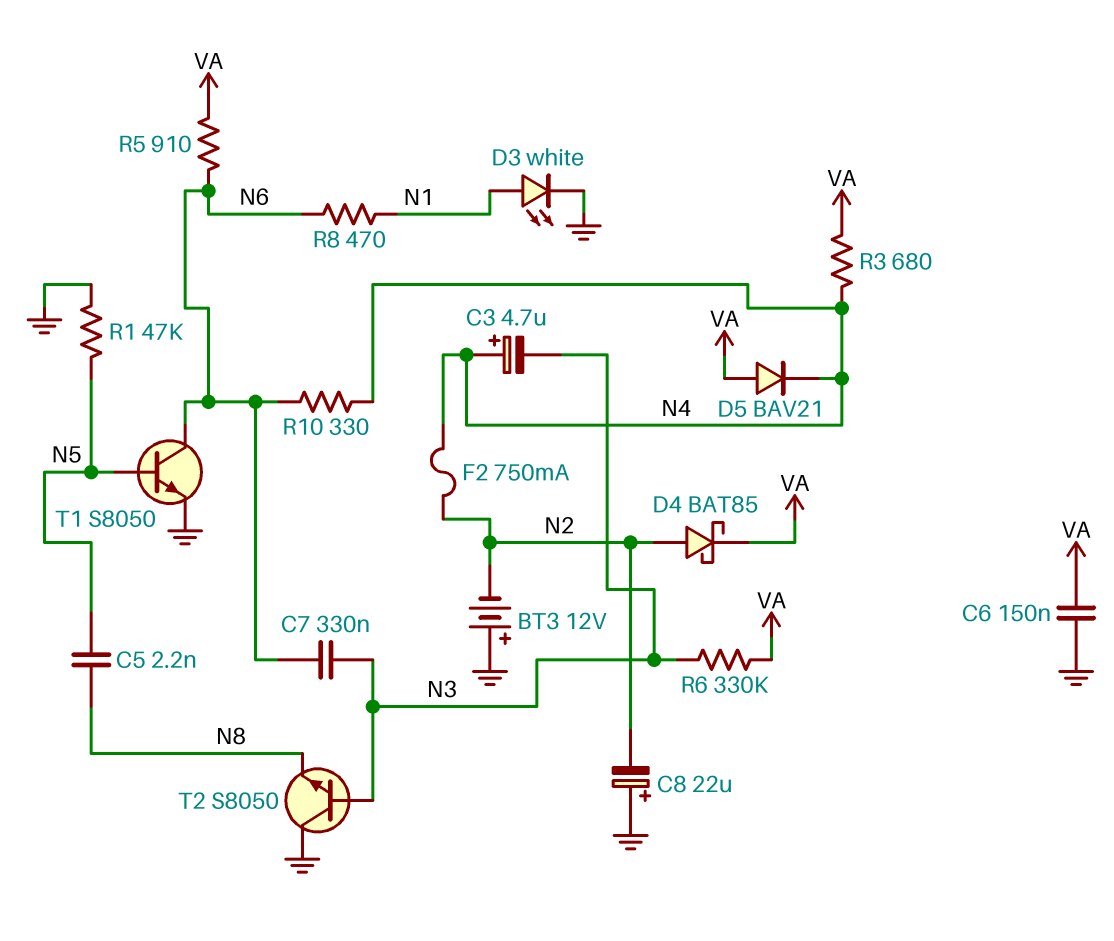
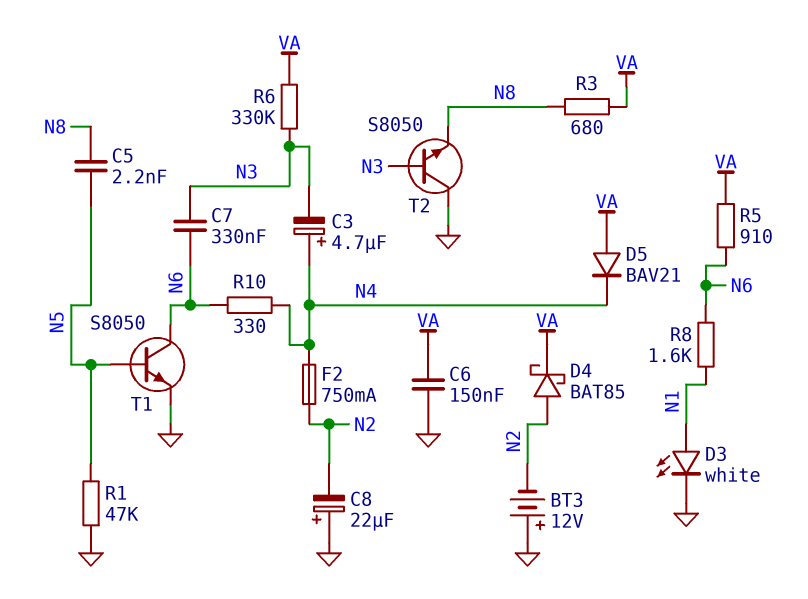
R3: 680 (N4, VA) -> 680 (N8, VA)
R8: 470 (N1, N6) -> 1.6k (N1, N6)

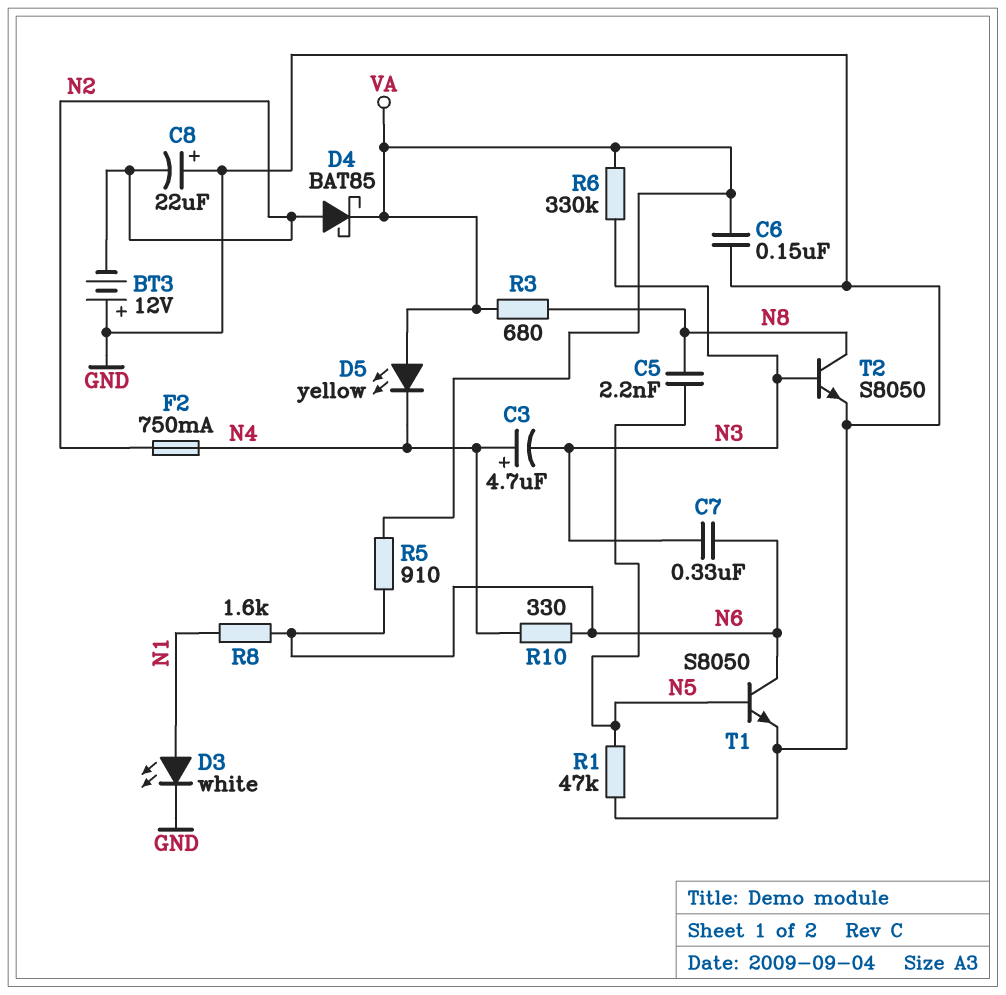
D5: diode BAV21 (A VA, K N4) -> LED yellow (A VA, K N4)
T2: NPN S8050 (B N3, C GND, E N8) -> NPN S8050 (B N3, C N8, E GND)

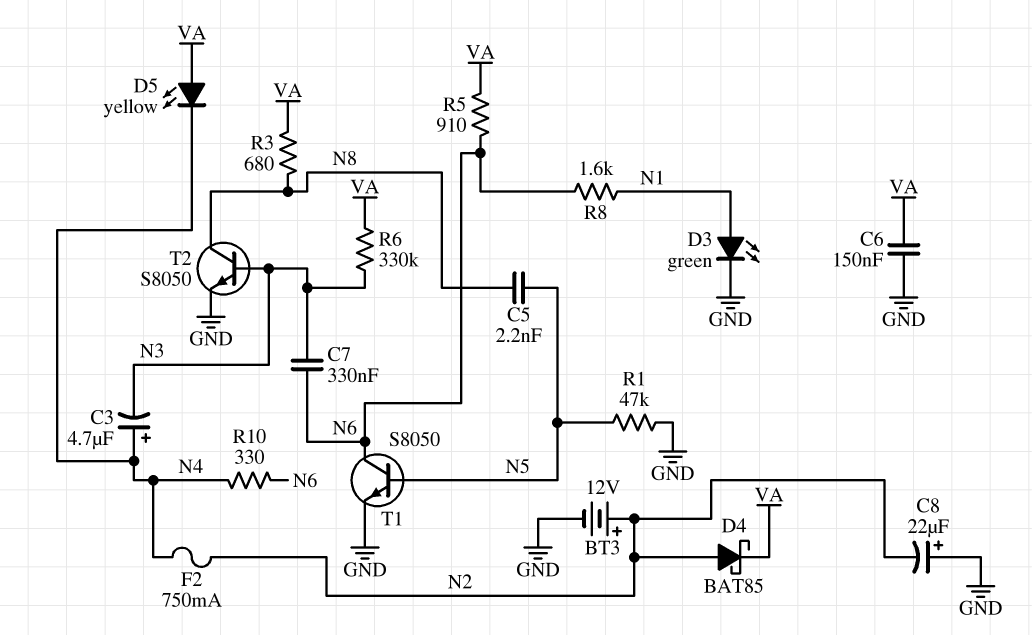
BT3: 12V (plus GND, minus N2) -> 12V (plus N2, minus GND)
D3: LED white (A N1, K GND) -> LED green (A N1, K GND)

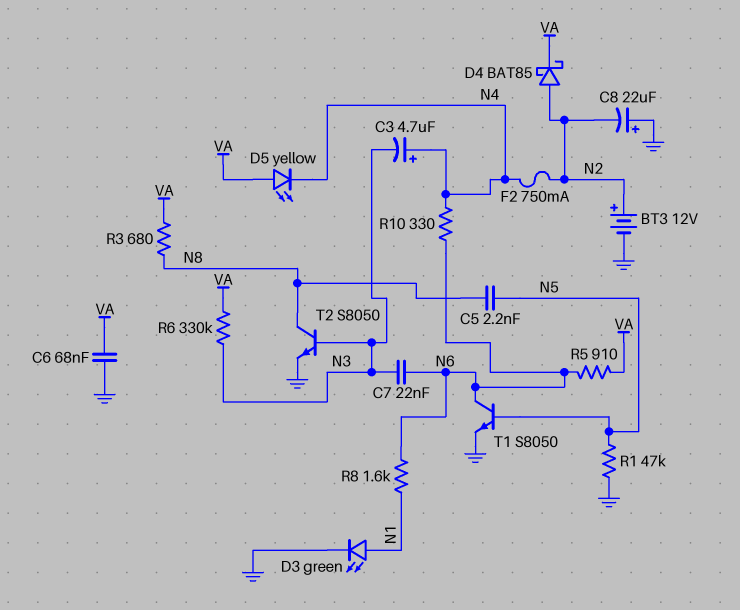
C6: 150nF (GND, VA) -> 68nF (GND, VA)
C7: 330nF (N3, N6) -> 22nF (N3, N6)

